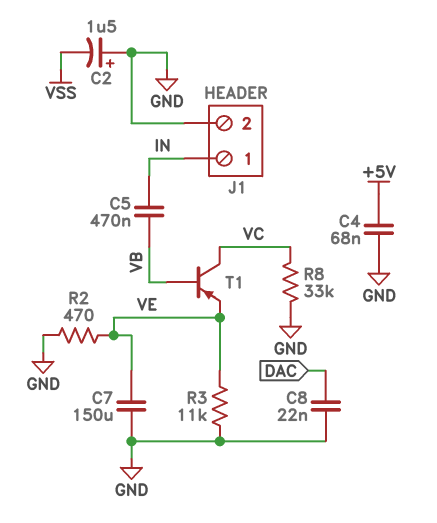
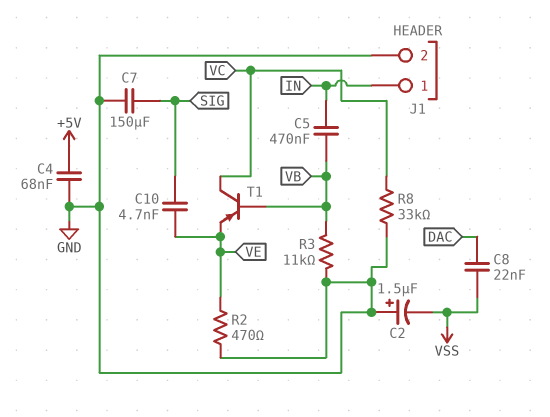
C7: 150uF (GND, VE) -> 150uF (GND, SIG)
C8: 22nF (DAC, GND) -> 22nF (DAC, VSS)
C10: none -> 4.7nF (SIG, VE)
R3: 11k (GND, VE) -> 11k (GND, VB)

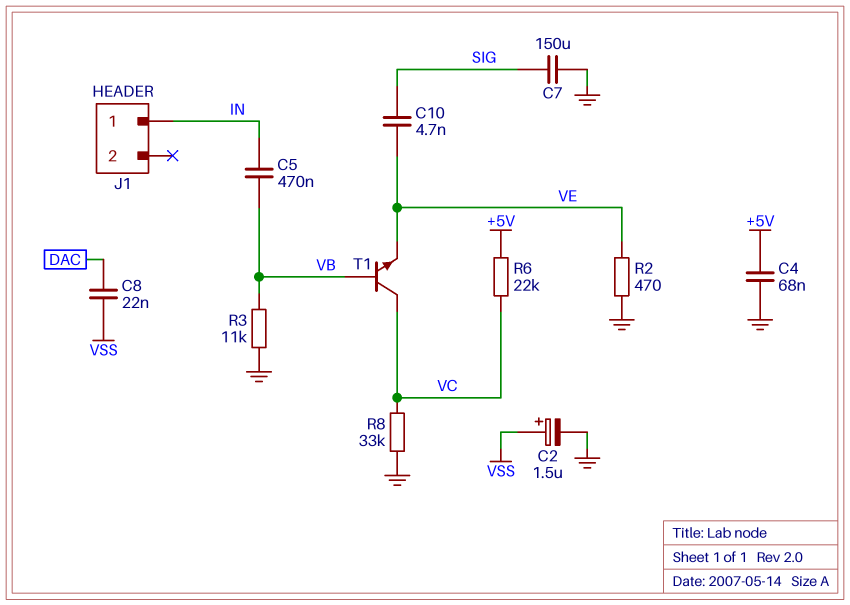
C2: 1.5uF (plus GND, minus VSS) -> 1.5uF (plus VSS, minus GND)
J1 pin 2: GND -> none
R6: none -> 22k (+5V, VC)
T1: PNP (B VB, C VC, E VE) -> NPN (B VB, C VC, E VE)

